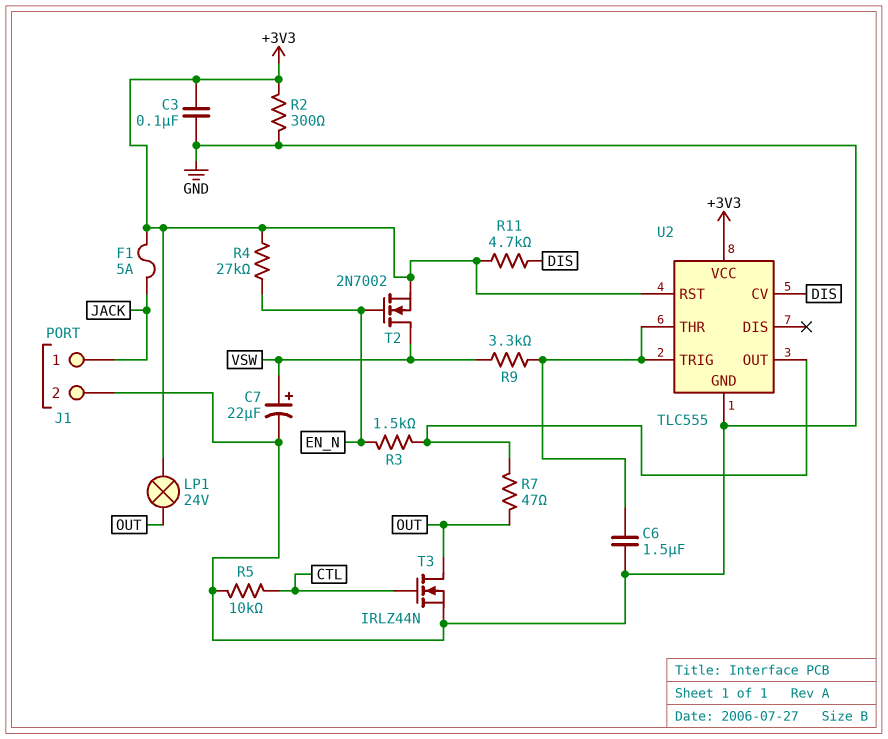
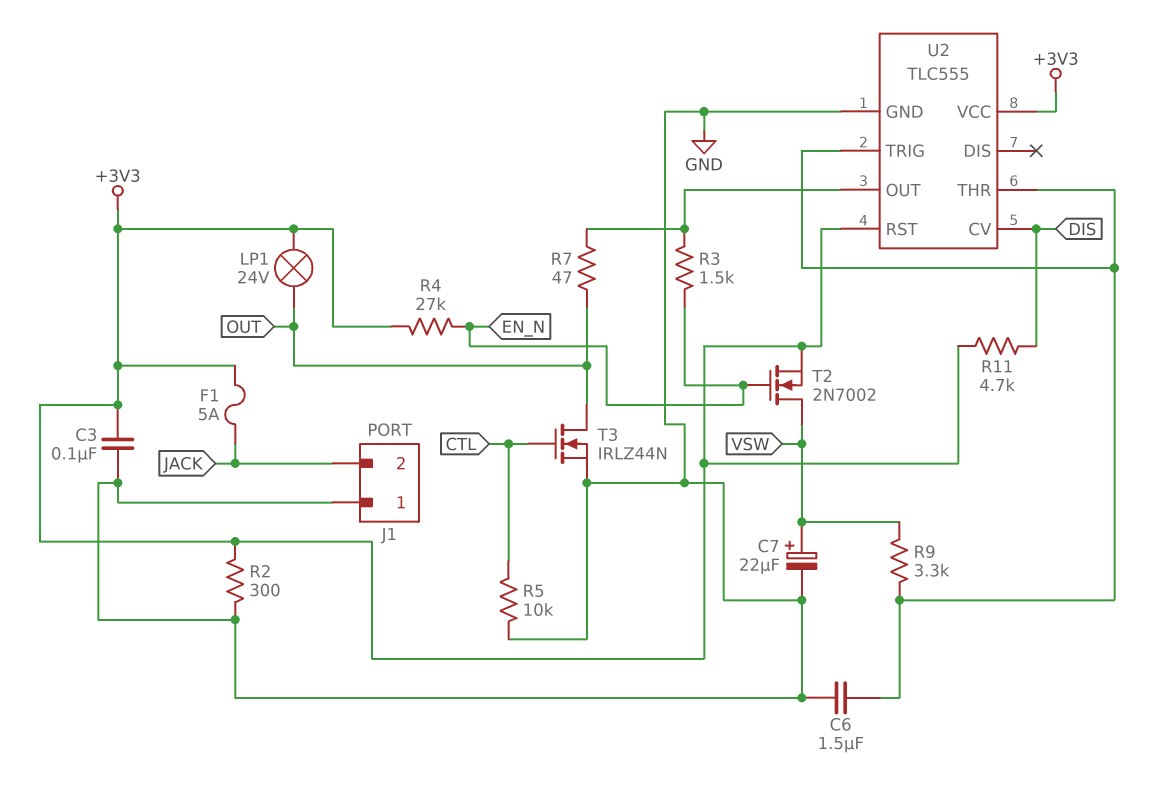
J1 pin 1: JACK -> GND
J1 pin 2: GND -> JACK

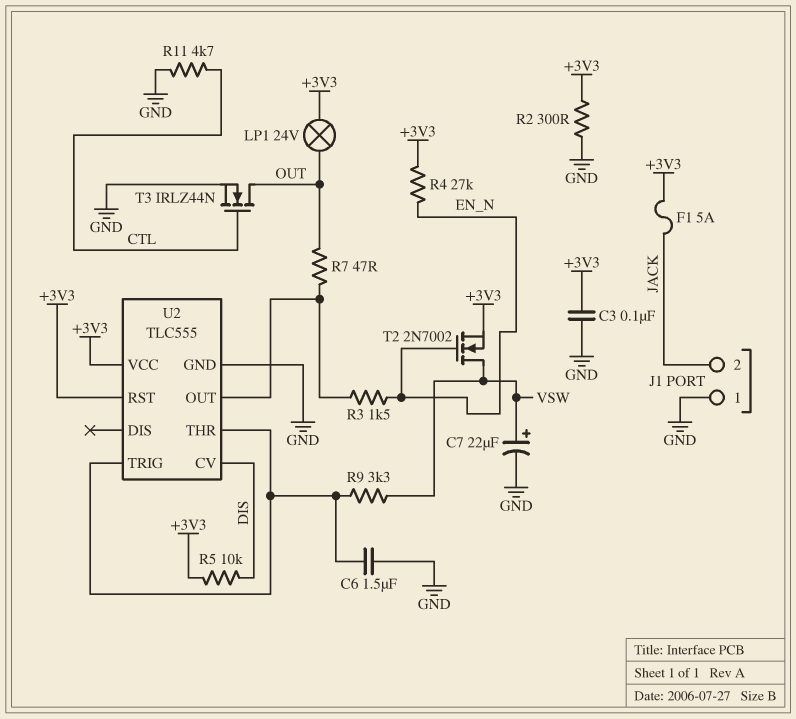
R5: 10k (CTL, GND) -> 10k (+3V3, DIS)
R11: 4.7k (+3V3, DIS) -> 4.7k (CTL, GND)

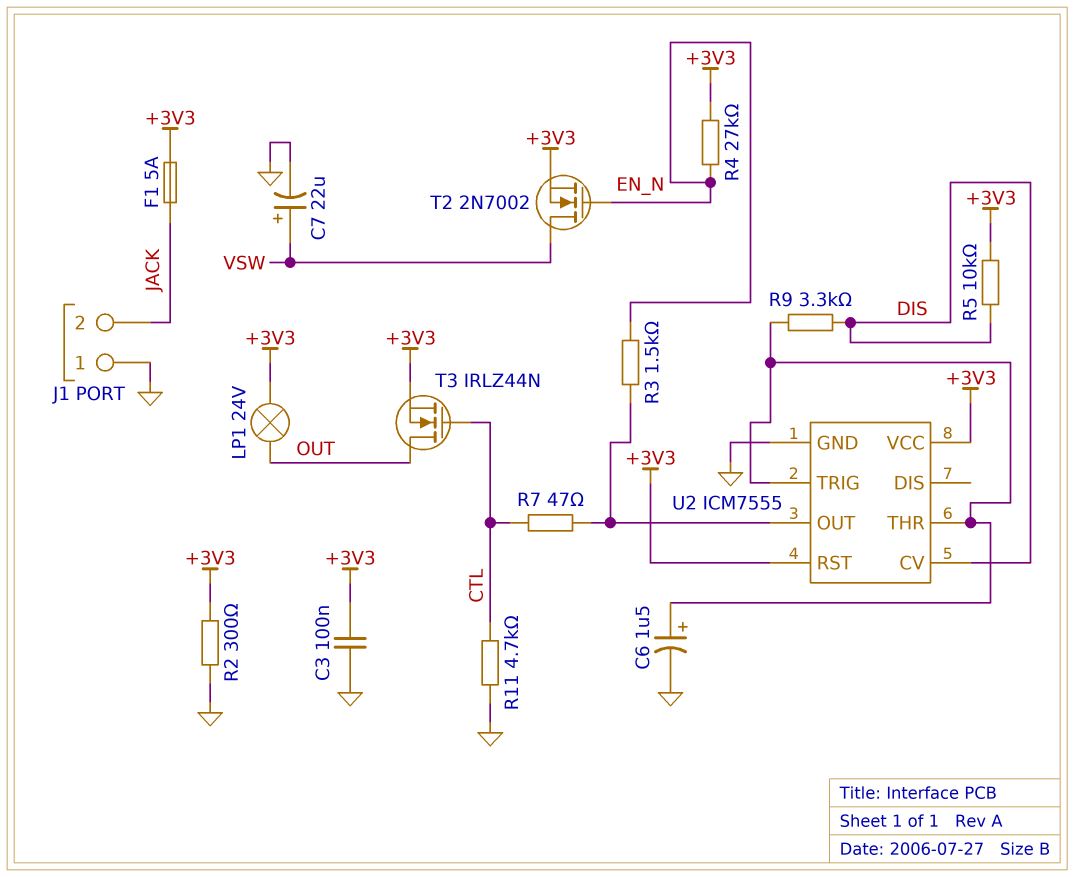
C6: 1.5uF (GND, U2/THR) -> 1.5uF (plus U2/THR, minus GND)
R7: 47 (OUT, U2/OUT) -> 47 (CTL, U2/OUT)
R9: 3.3k (U2/THR, VSW) -> 3.3k (DIS, U2/THR)
T3: NMOS IRLZ44N (G CTL, D OUT, S GND) -> NMOS IRLZ44N (G CTL, D OUT, S +3V3)
U2: TLC555 -> ICM7555

